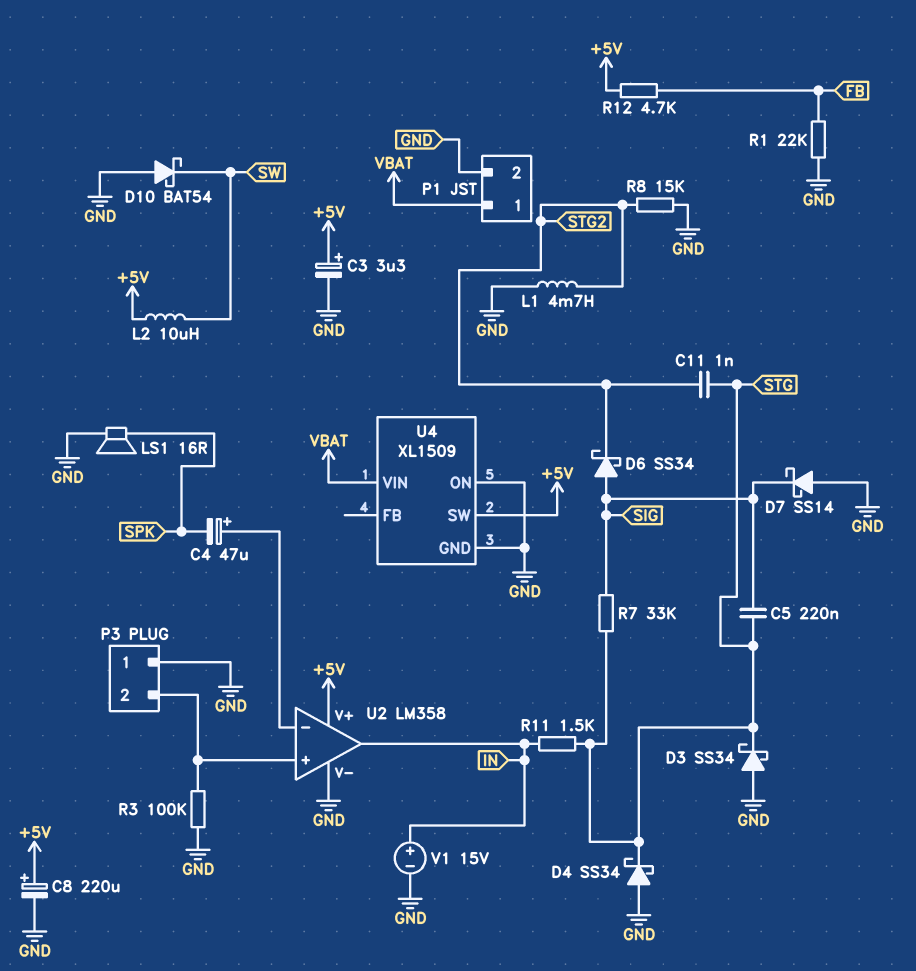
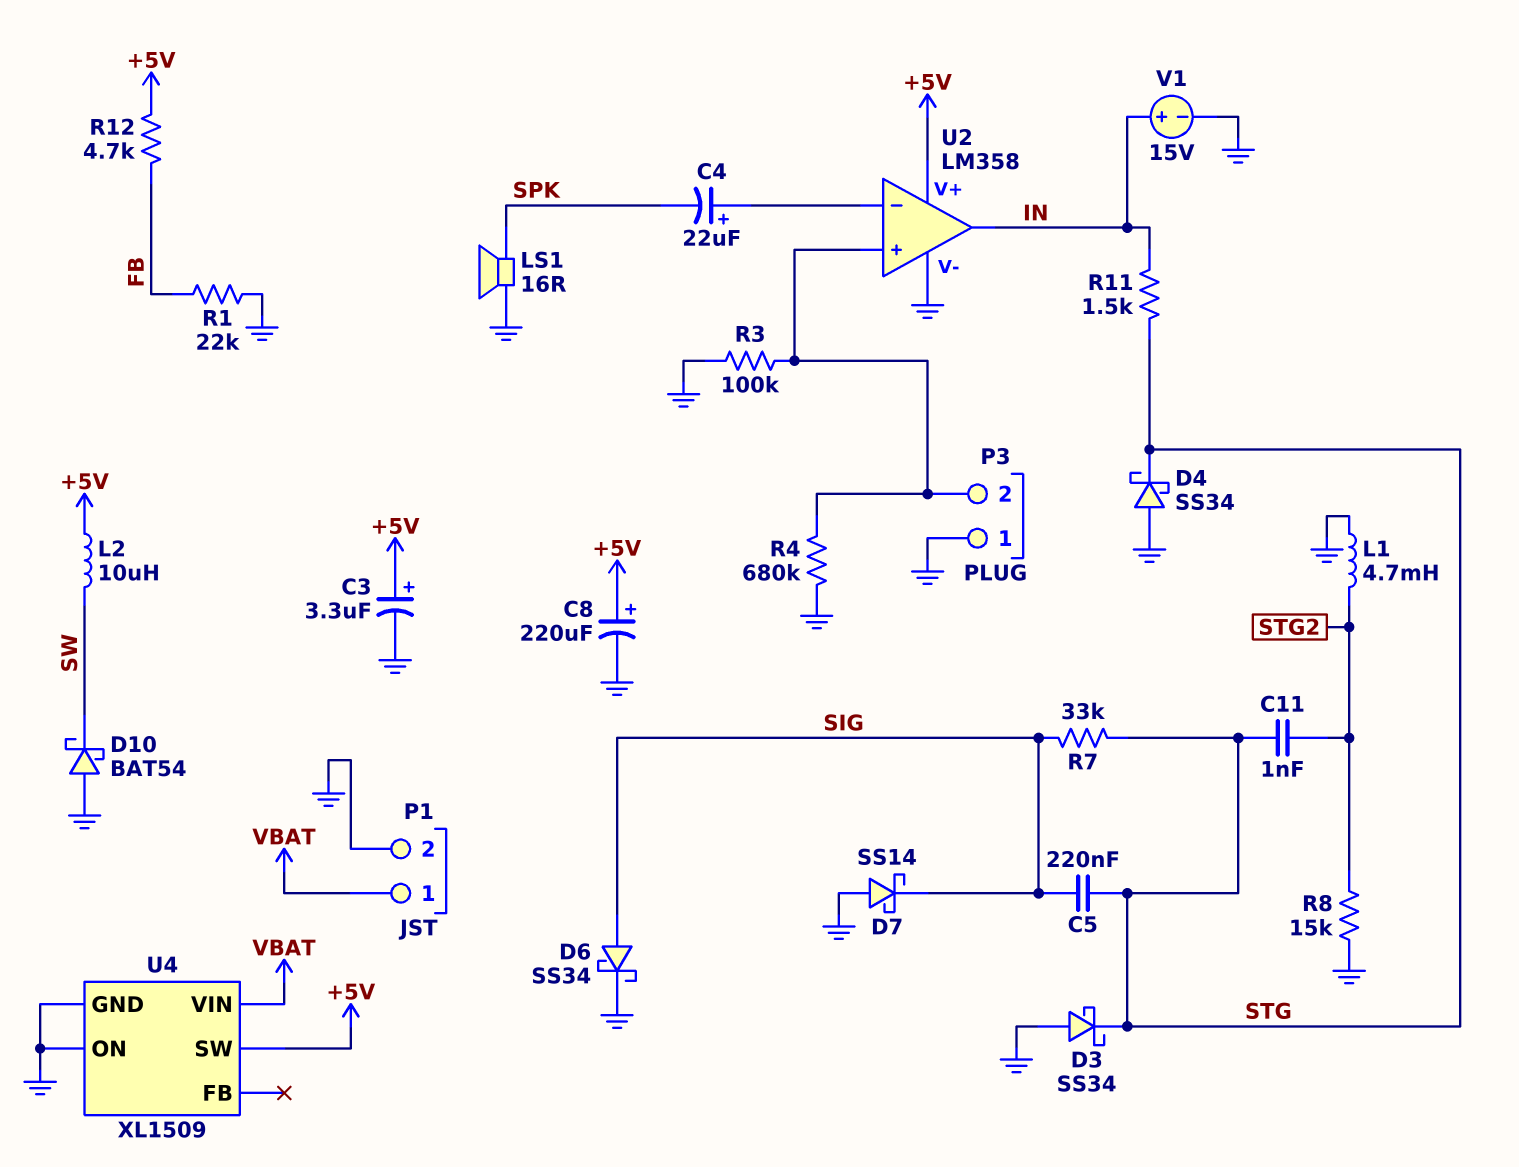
C4: 47uF (plus U2/in-, minus SPK) -> 22uF (plus U2/in-, minus SPK)
D6: schottky SS34 (A SIG, K STG2) -> schottky SS34 (A SIG, K GND)
R4: none -> 680k (GND, P3/2)

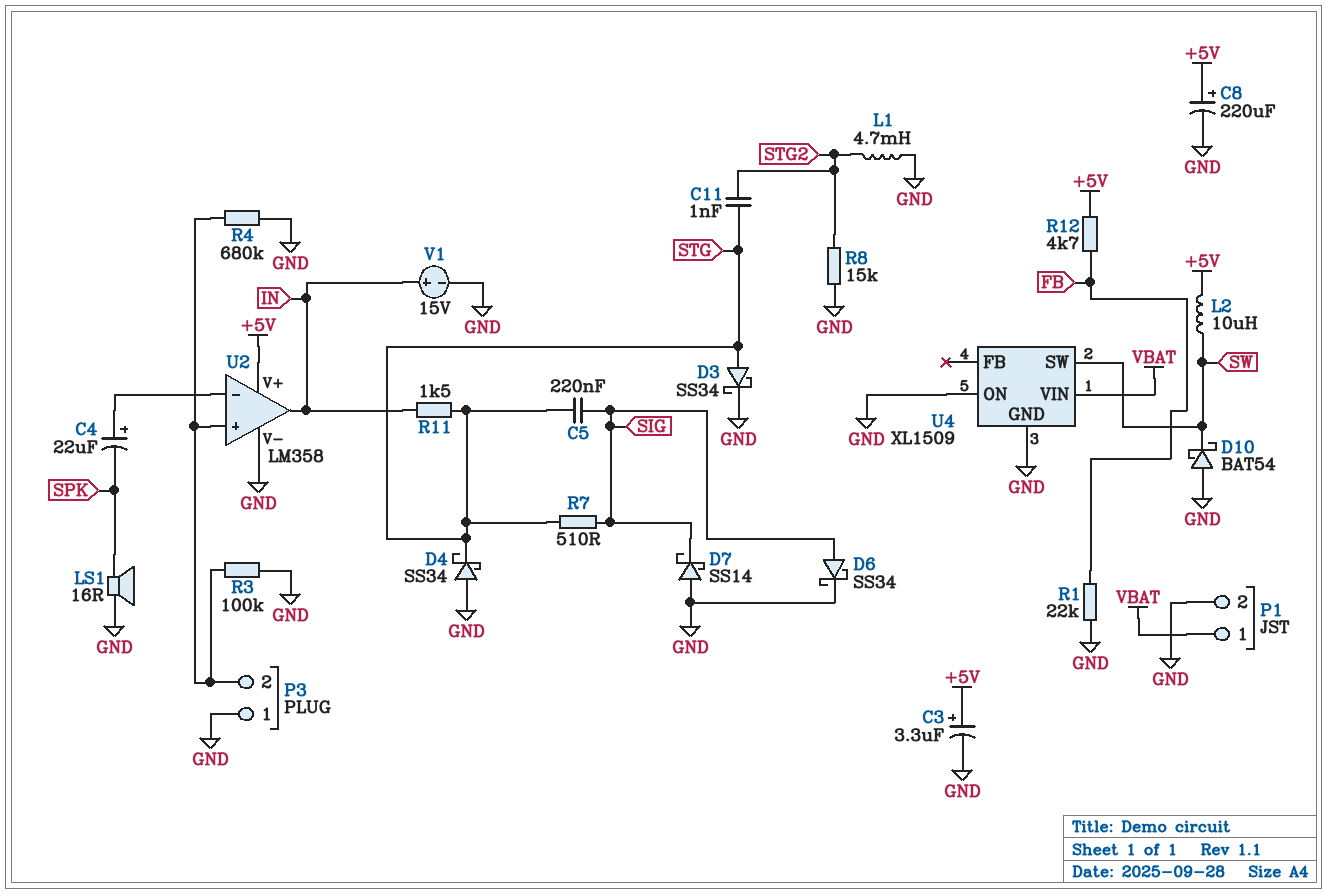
D3: schottky SS34 (A GND, K STG) -> schottky SS34 (A STG, K GND)
R7: 33k (SIG, STG) -> 510 (SIG, STG)
U4 pin SW: +5V -> SW

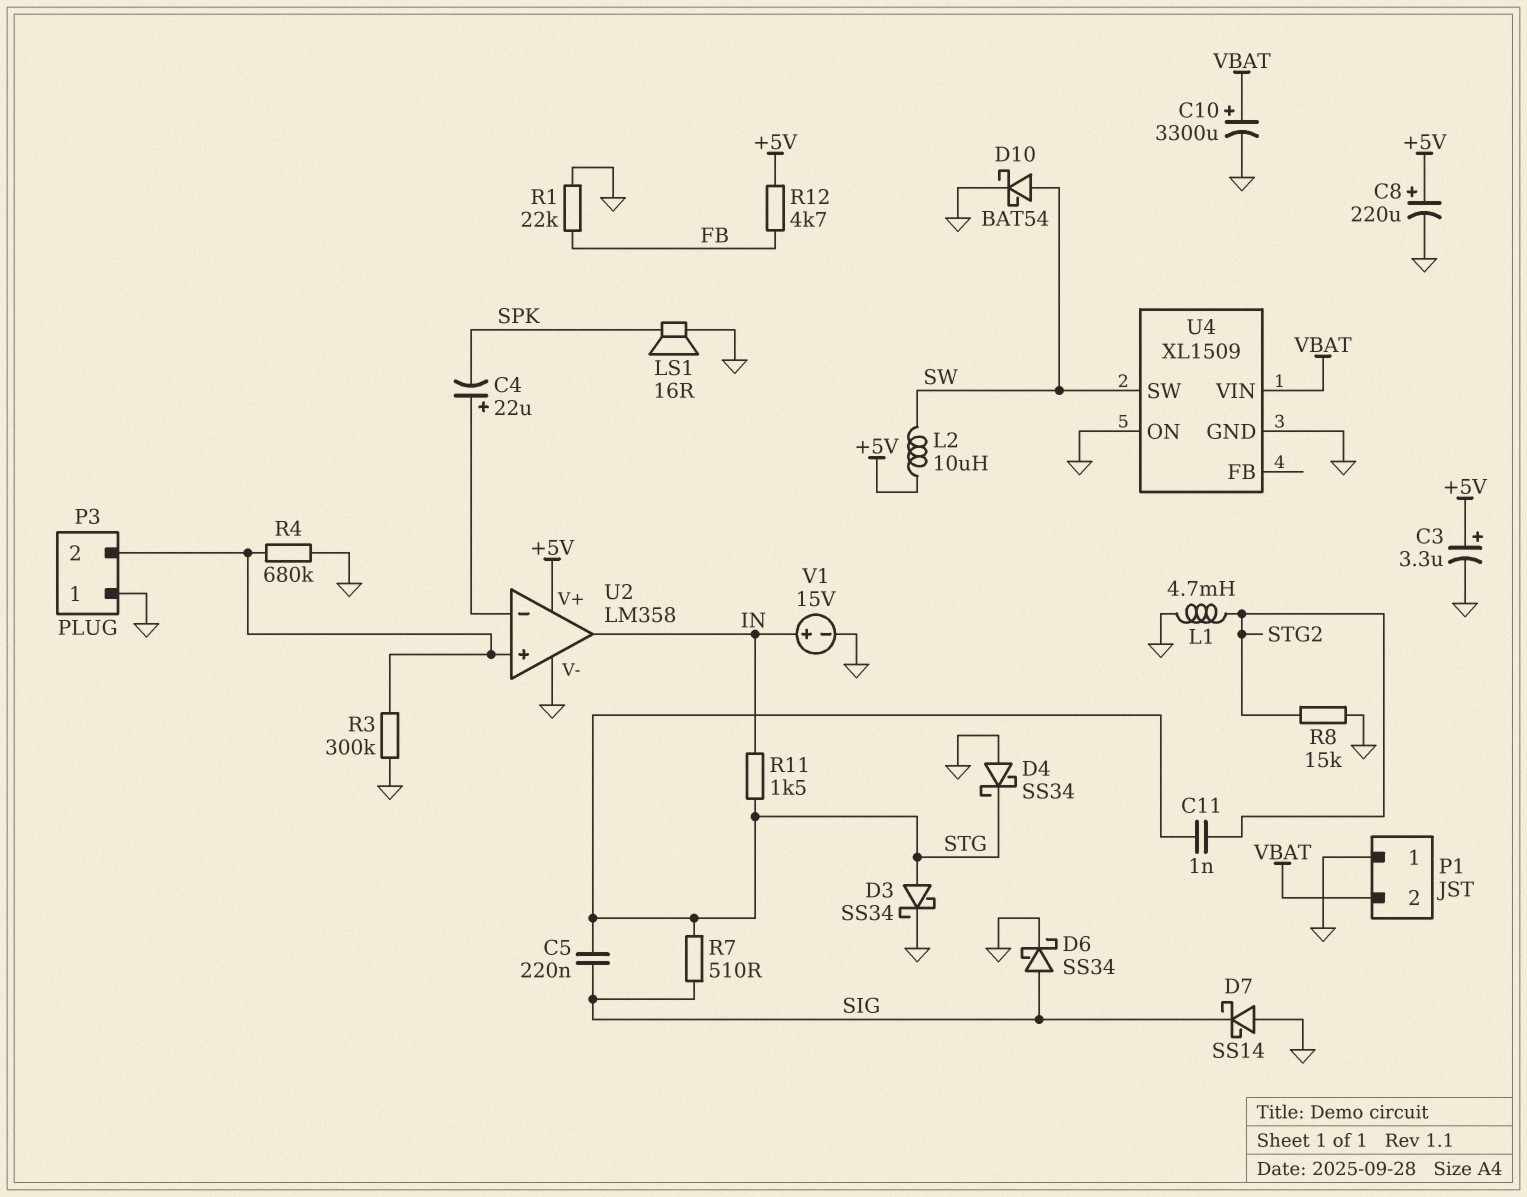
C10: none -> 3300uF (plus VBAT, minus GND)
D10: schottky BAT54 (A GND, K SW) -> schottky BAT54 (A SW, K GND)
P1 pin 1: VBAT -> GND
P1 pin 2: GND -> VBAT
R3: 100k (GND, P3/2) -> 300k (GND, P3/2)

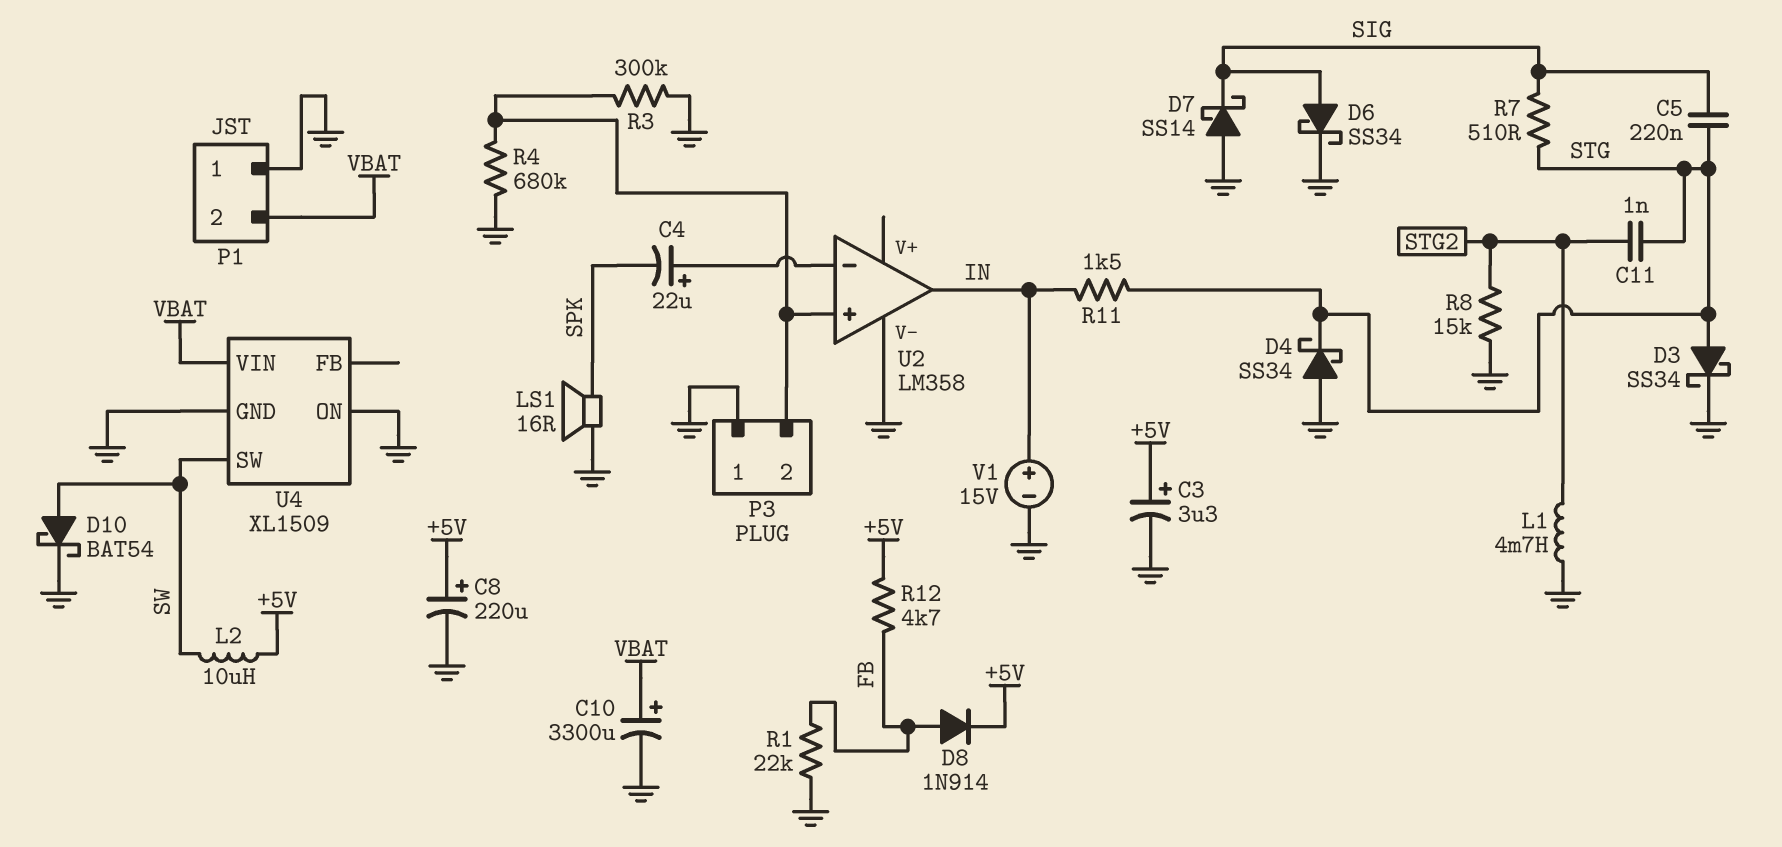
D8: none -> diode 1N914 (A FB, K +5V)
U2 pin V+: +5V -> none

